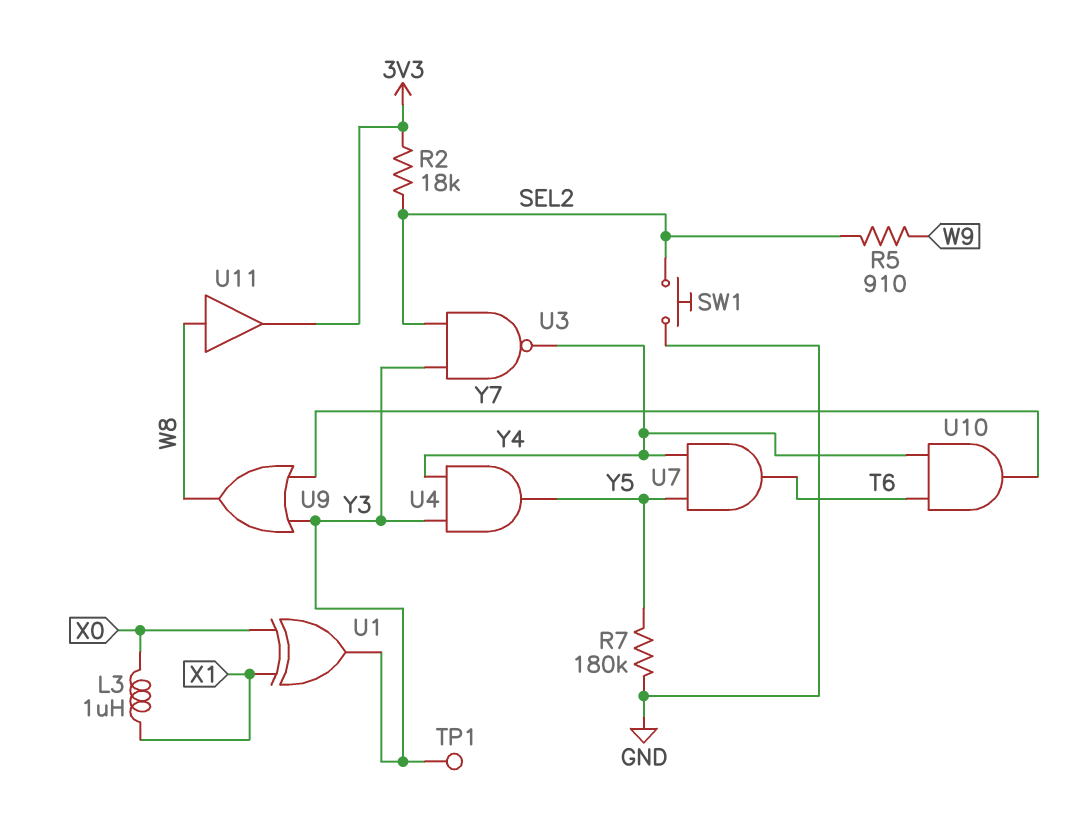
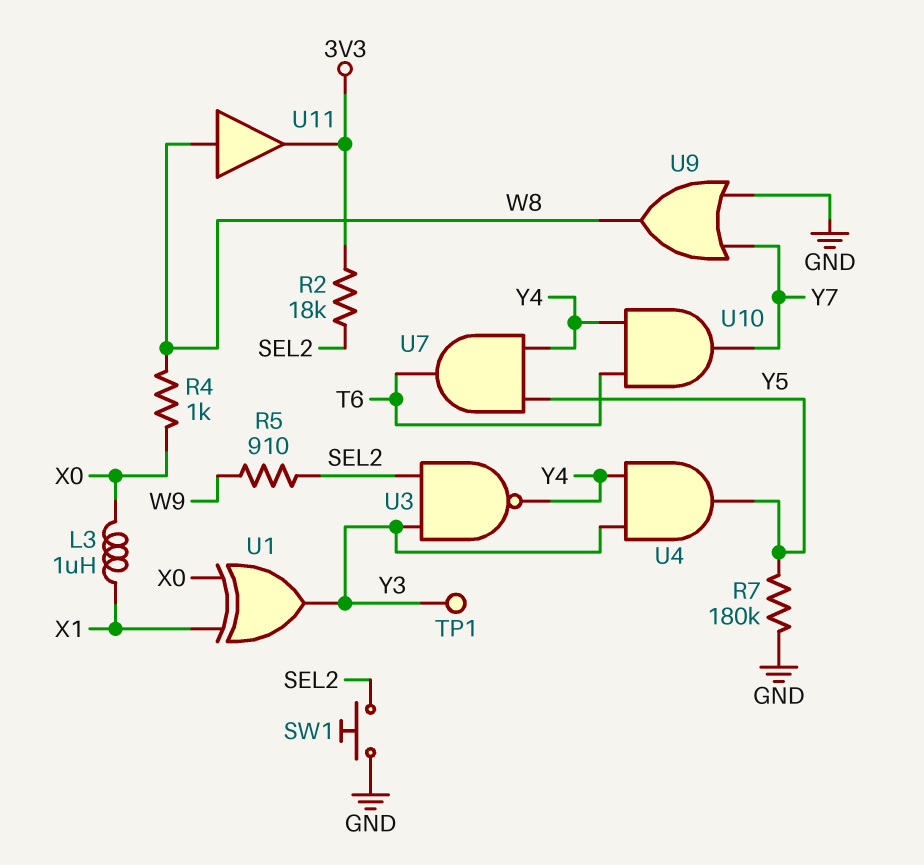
R4: none -> 1k (W8, X0)
U9: OR (in Y3, in Y7, out W8) -> OR (in GND, in Y7, out W8)

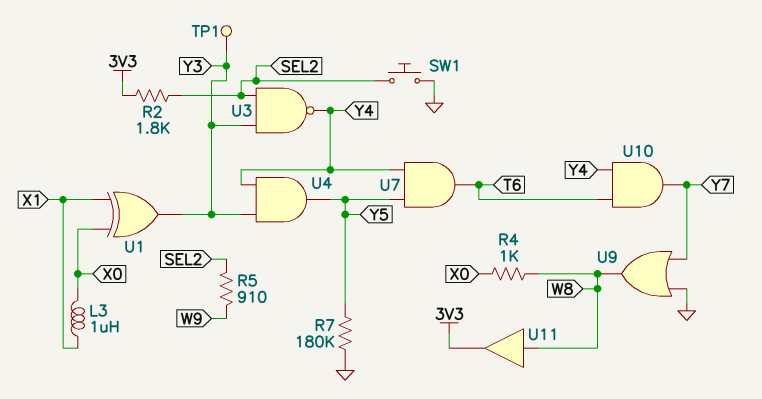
R2: 18k (3V3, SEL2) -> 1.8k (3V3, SEL2)

